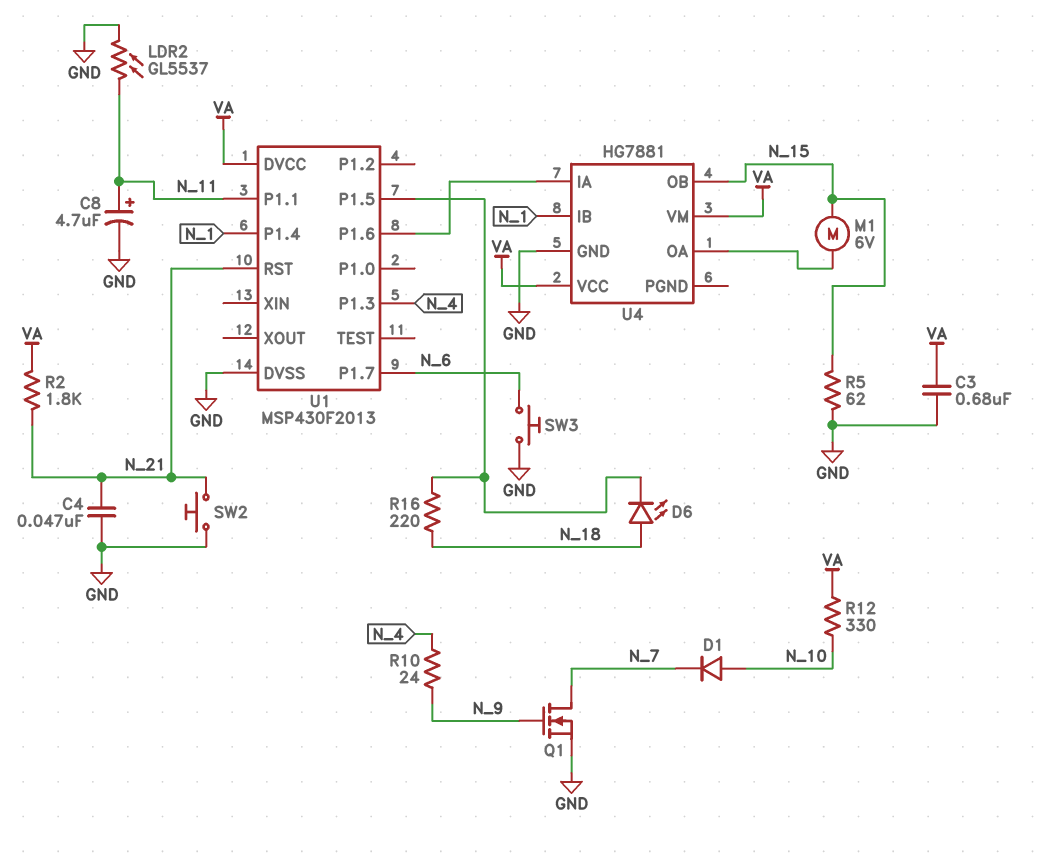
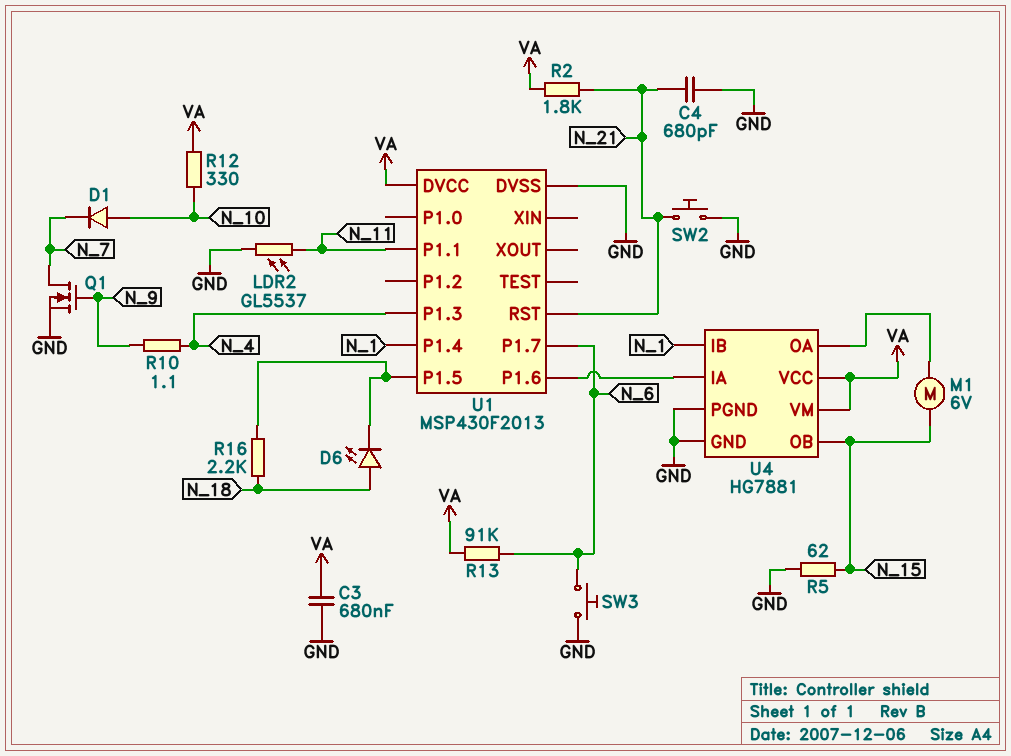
C4: 47nF (GND, N_21) -> 680pF (GND, N_21)
C8: 4.7uF (plus N_11, minus GND) -> none
R10: 24 (N_4, N_9) -> 1.1 (N_4, N_9)
R13: none -> 91k (N_6, VA)
R16: 220 (N_18, U1/P1.5) -> 2.2k (N_18, U1/P1.5)
U4 pin PGND: none -> GND

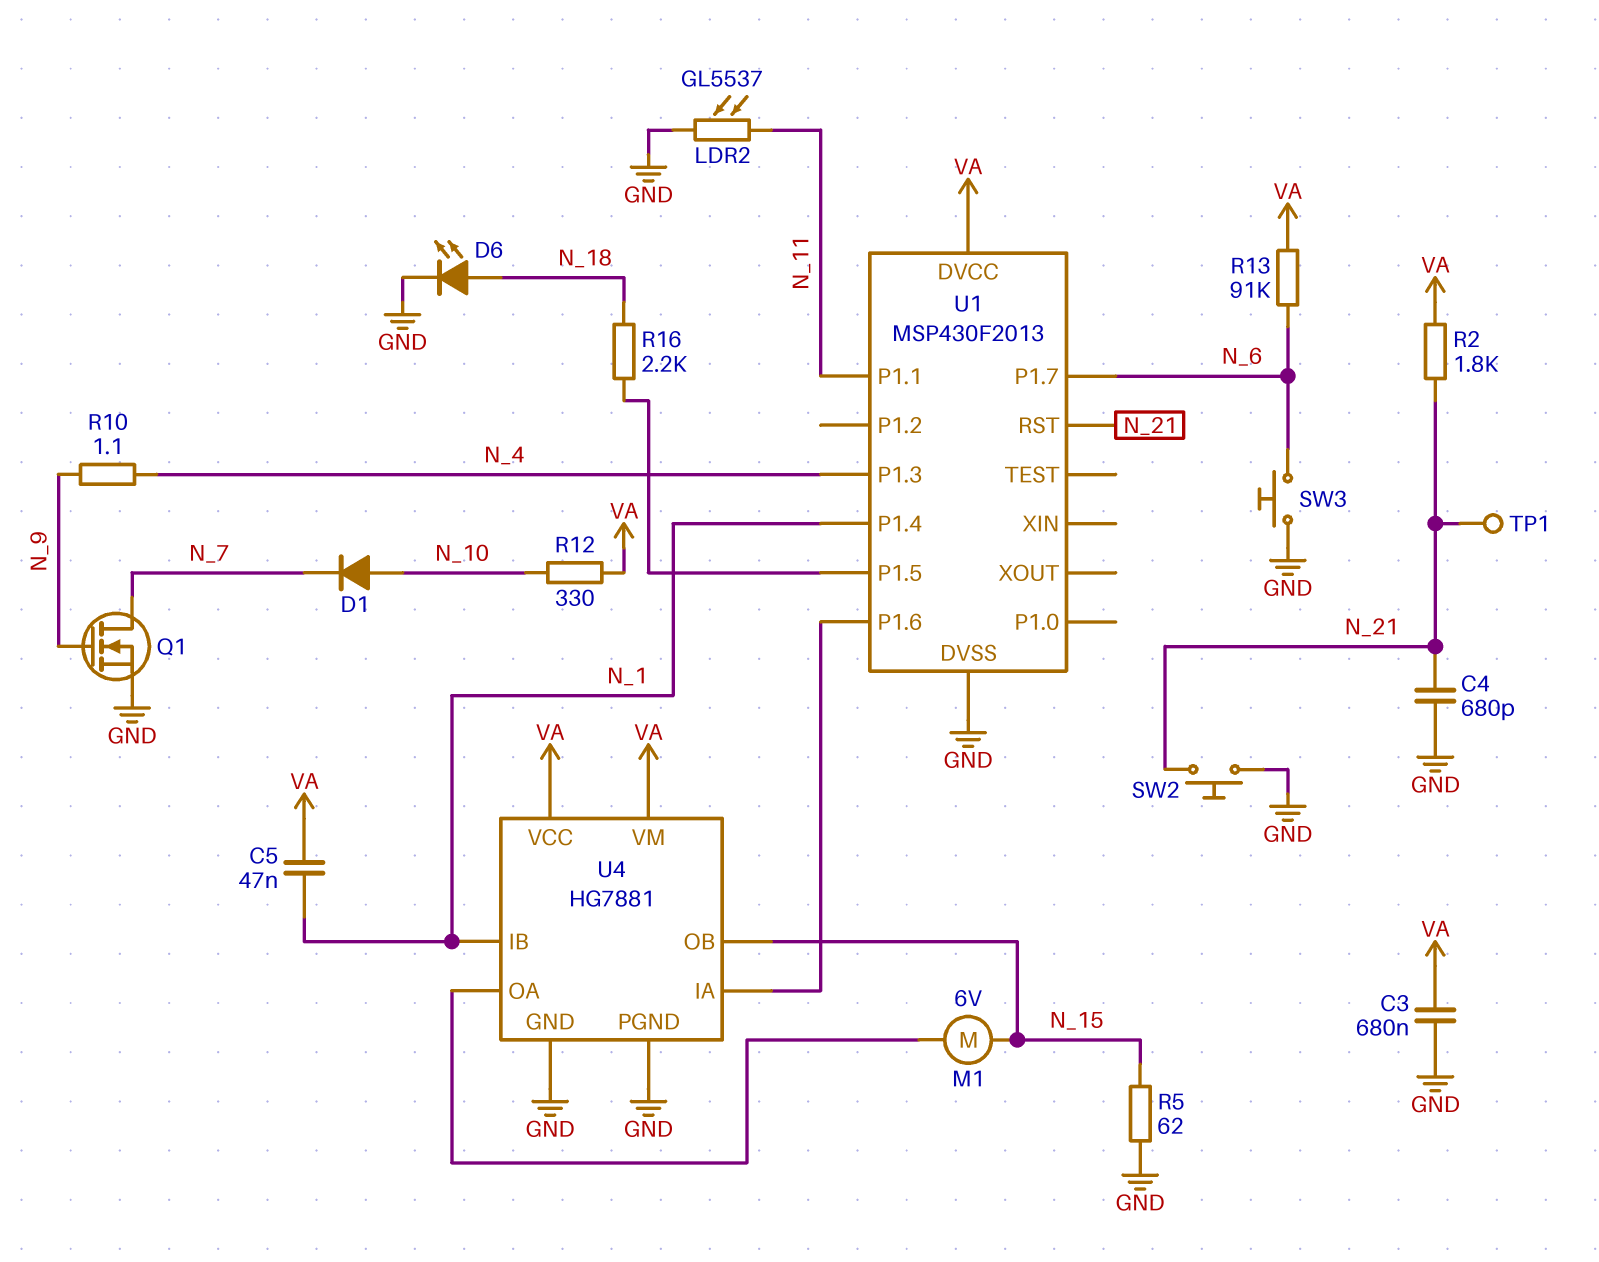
C5: none -> 47nF (N_1, VA)
D6: LED (A N_18, K U1/P1.5) -> LED (A N_18, K GND)
TP1: none -> test point (N_21)

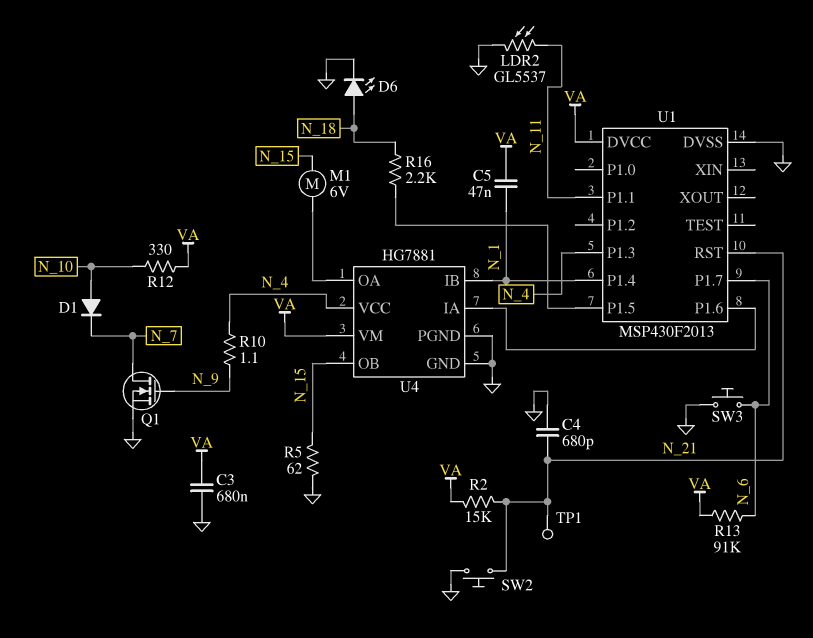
R2: 1.8k (N_21, VA) -> 15k (N_21, VA)
U4 pin VCC: VA -> N_4

